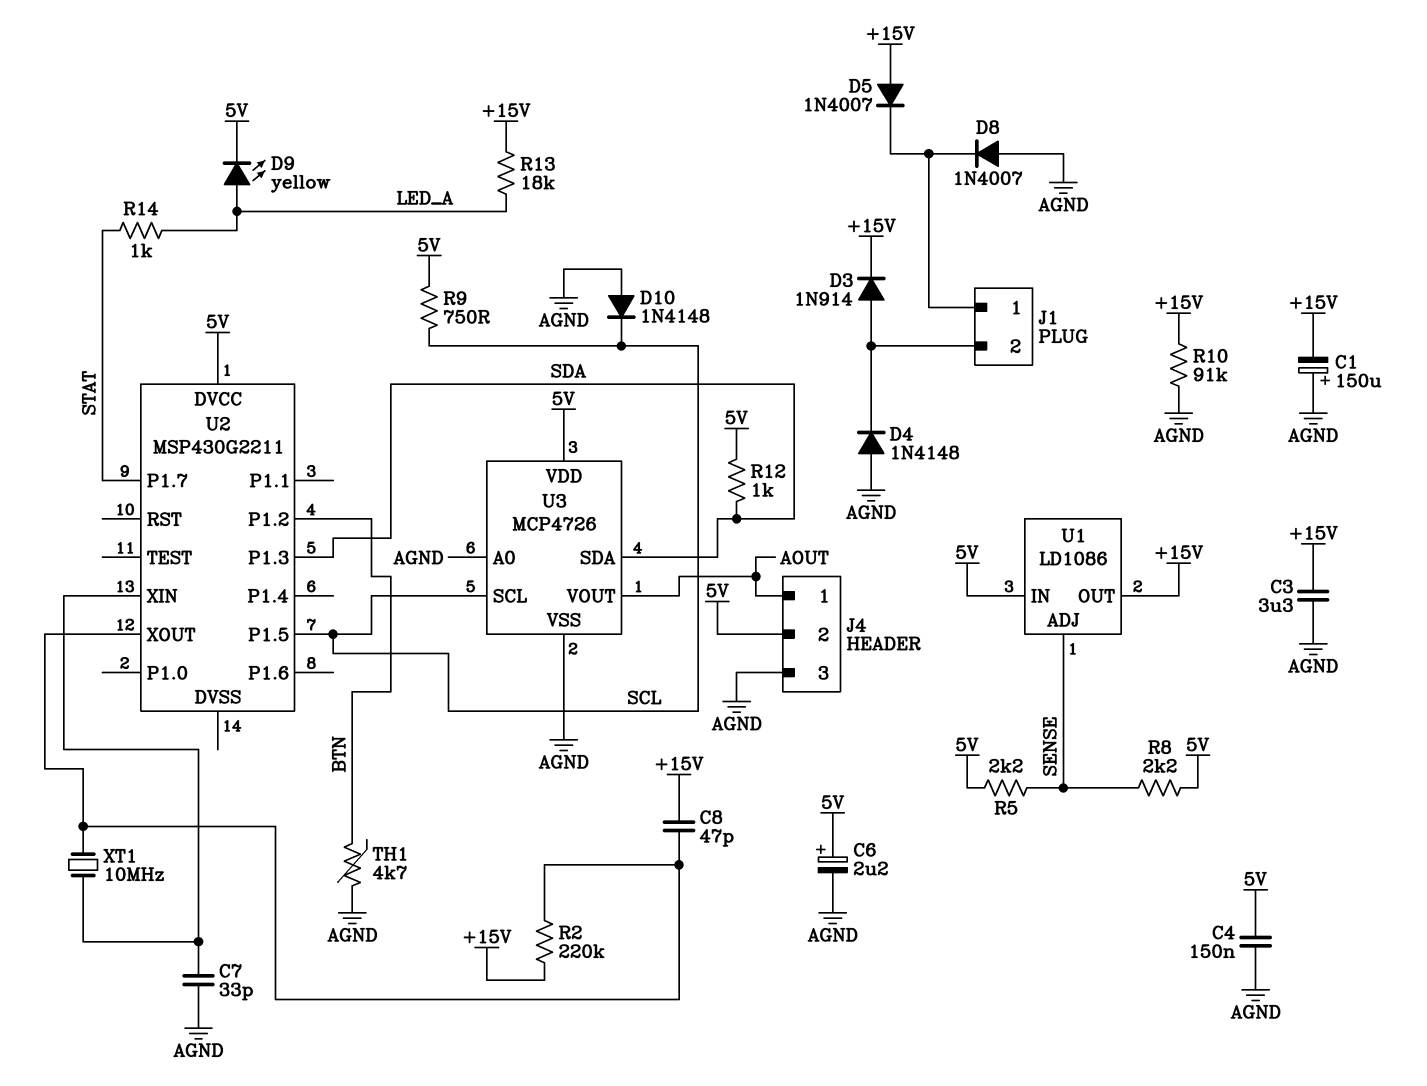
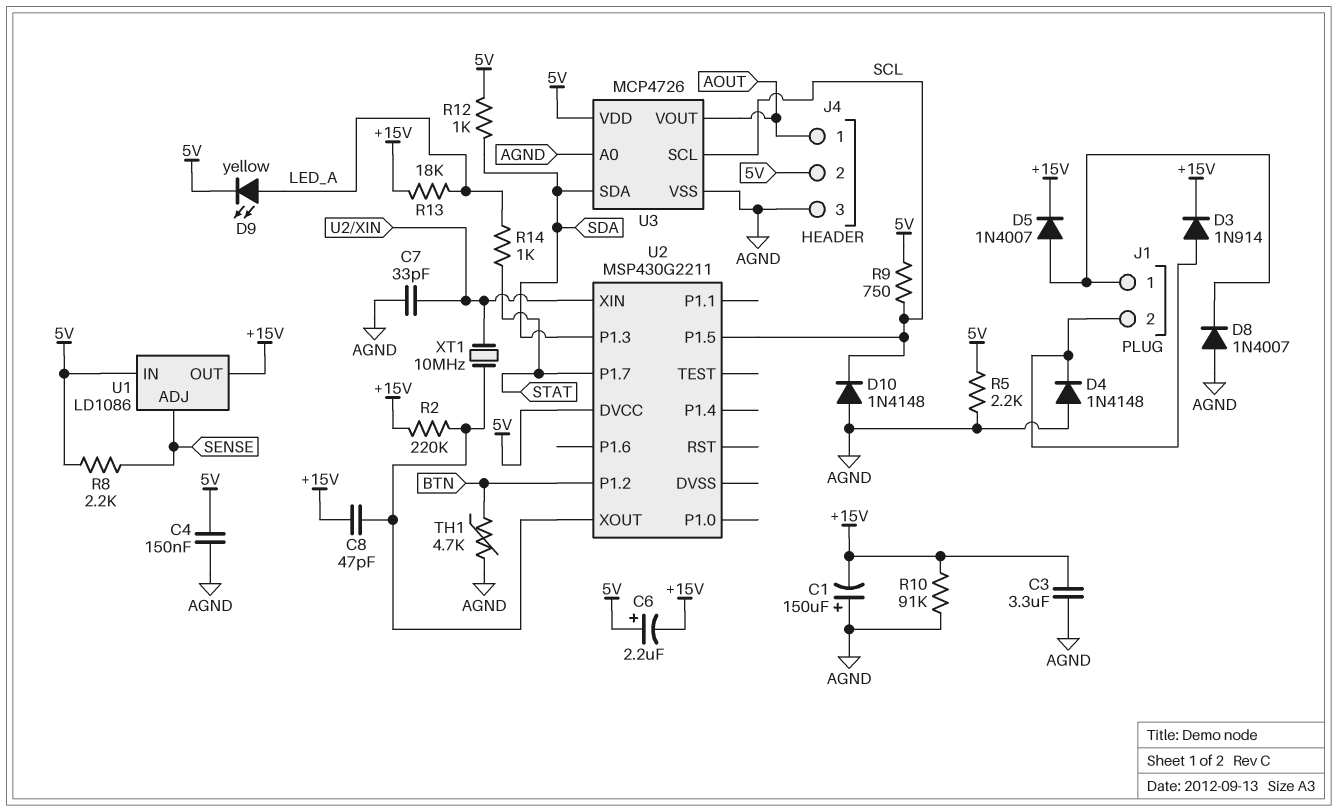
C6: 2.2uF (plus 5V, minus AGND) -> 2.2uF (plus 5V, minus +15V)
D5: diode 1N4007 (A +15V, K J1/1) -> diode 1N4007 (A J1/1, K +15V)
R5: 2.2k (5V, SENSE) -> 2.2k (5V, AGND)

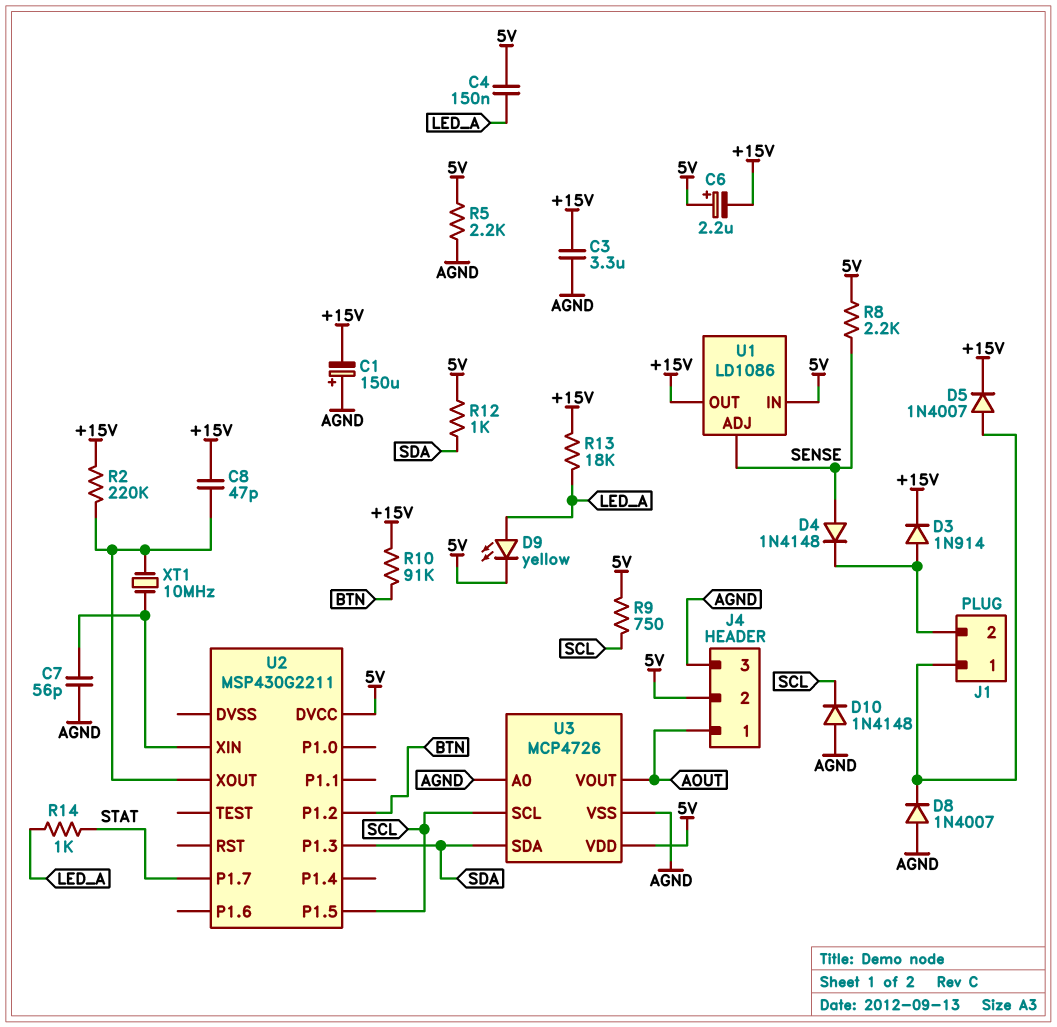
C4: 150nF (5V, AGND) -> 150nF (5V, LED_A)
C7: 33pF (AGND, U2/XIN) -> 56pF (AGND, U2/XIN)
D4: diode 1N4148 (A AGND, K J1/2) -> diode 1N4148 (A SENSE, K J1/2)
R10: 91k (+15V, AGND) -> 91k (+15V, BTN)
TH1: 4.7k (AGND, BTN) -> none

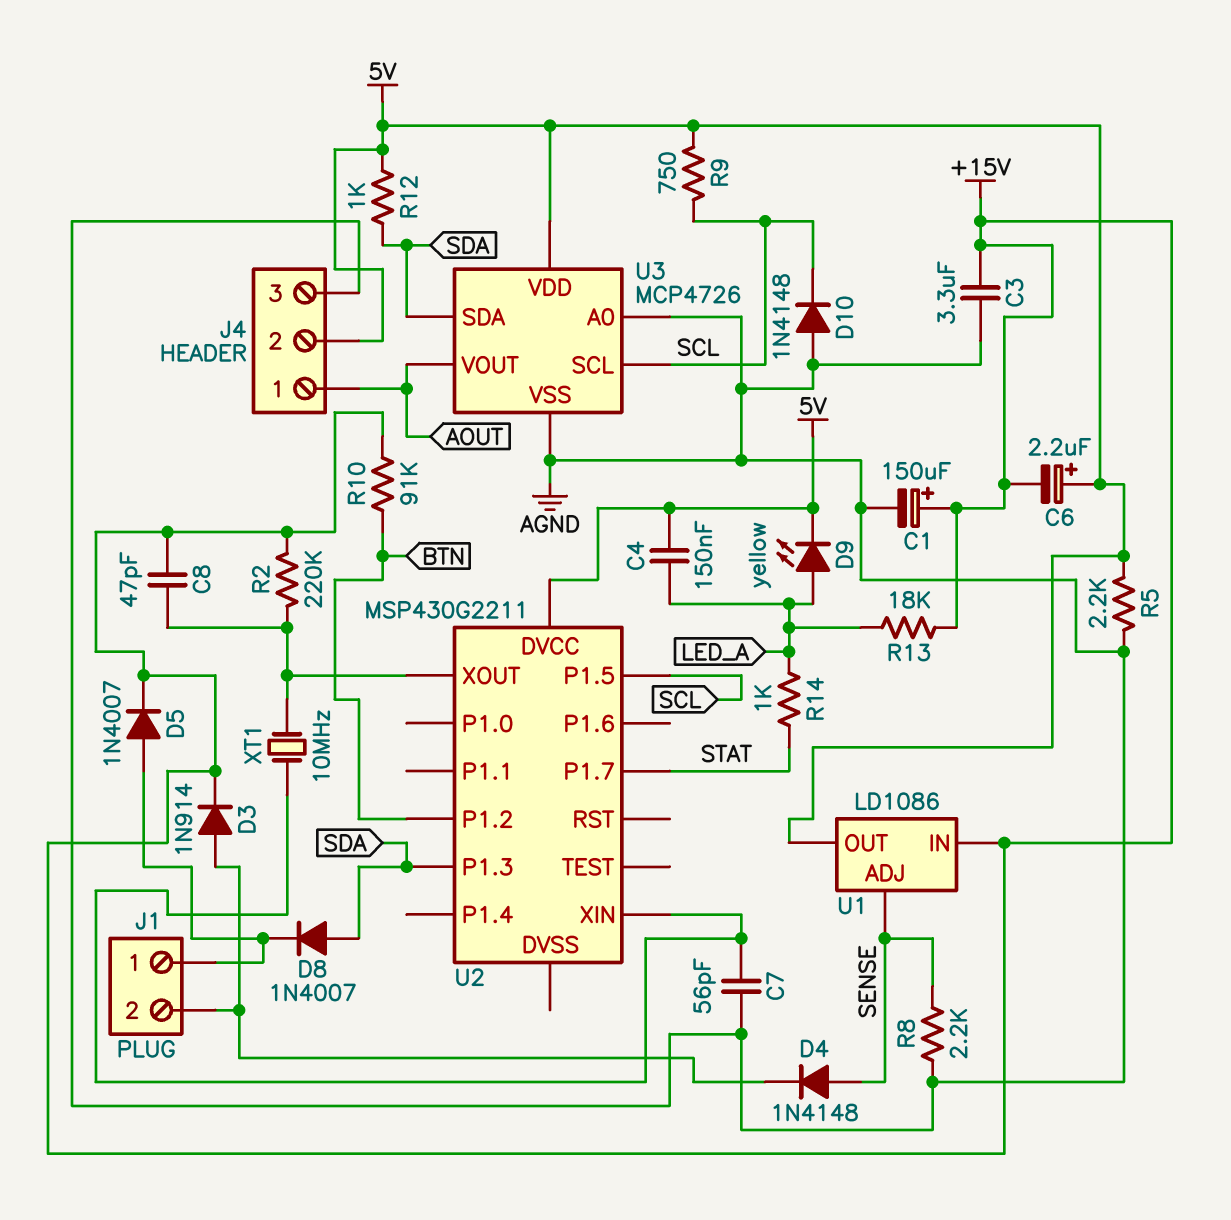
C1: 150uF (plus AGND, minus +15V) -> 150uF (plus +15V, minus AGND)
D8: diode 1N4007 (A AGND, K J1/1) -> diode 1N4007 (A SDA, K J1/1)
R8: 2.2k (5V, SENSE) -> 2.2k (AGND, SENSE)
U1 pin IN: 5V -> +15V
U1 pin OUT: +15V -> 5V

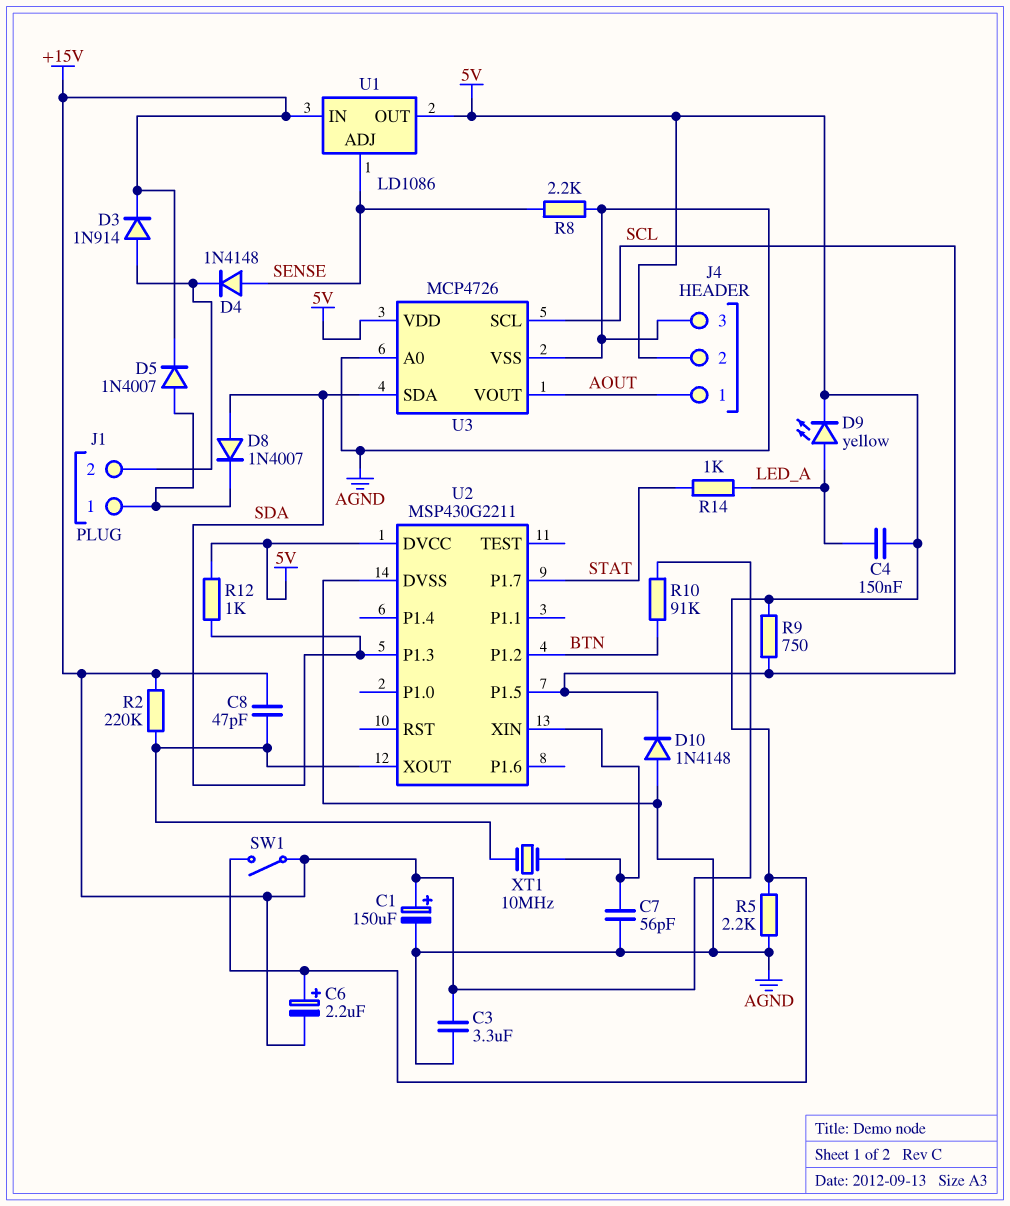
R13: 18k (+15V, LED_A) -> none
SW1: none -> switch (+15V, 5V)
U2 pin DVSS: none -> AGND

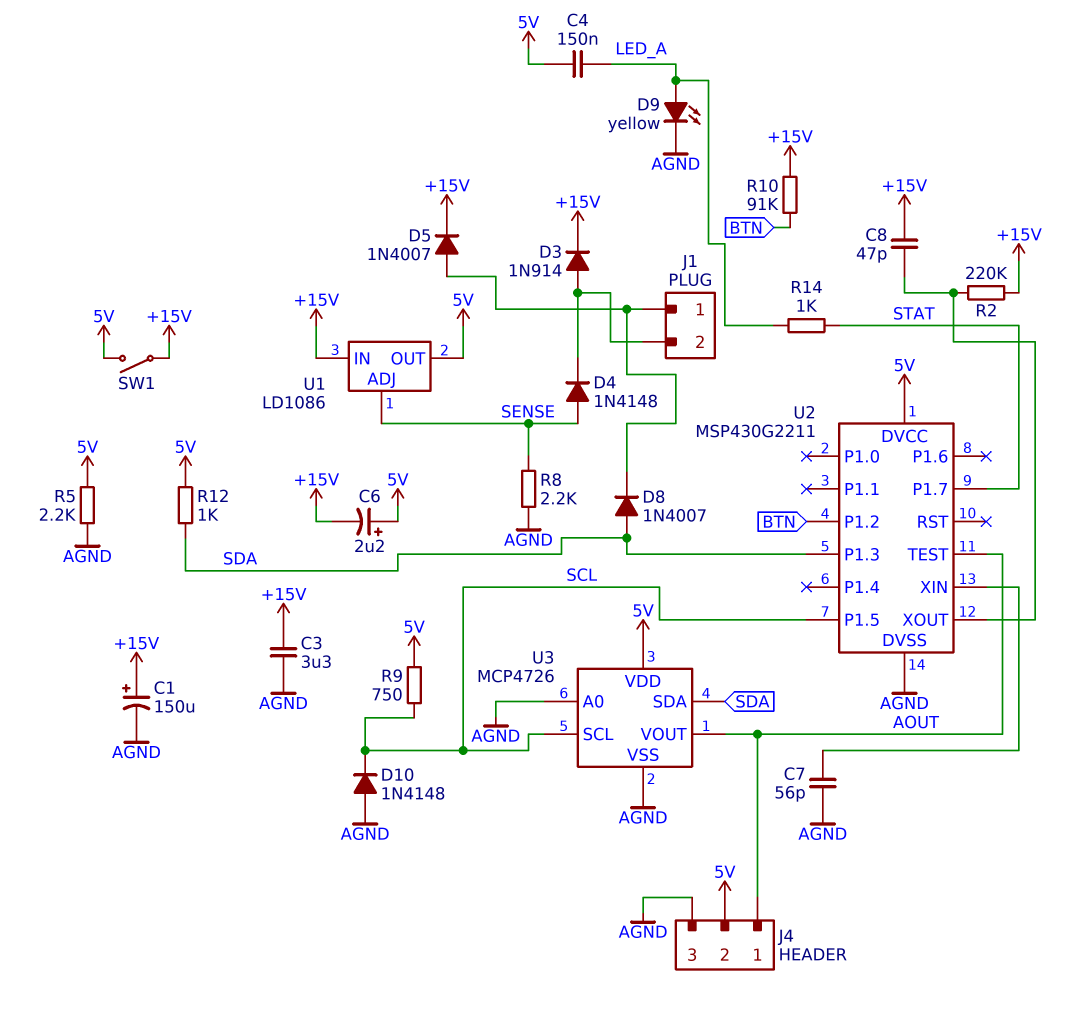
D9: LED yellow (A LED_A, K 5V) -> LED yellow (A LED_A, K AGND)
U2 pin TEST: none -> AOUT
XT1: 10MHz (U2/XIN, U2/XOUT) -> none

